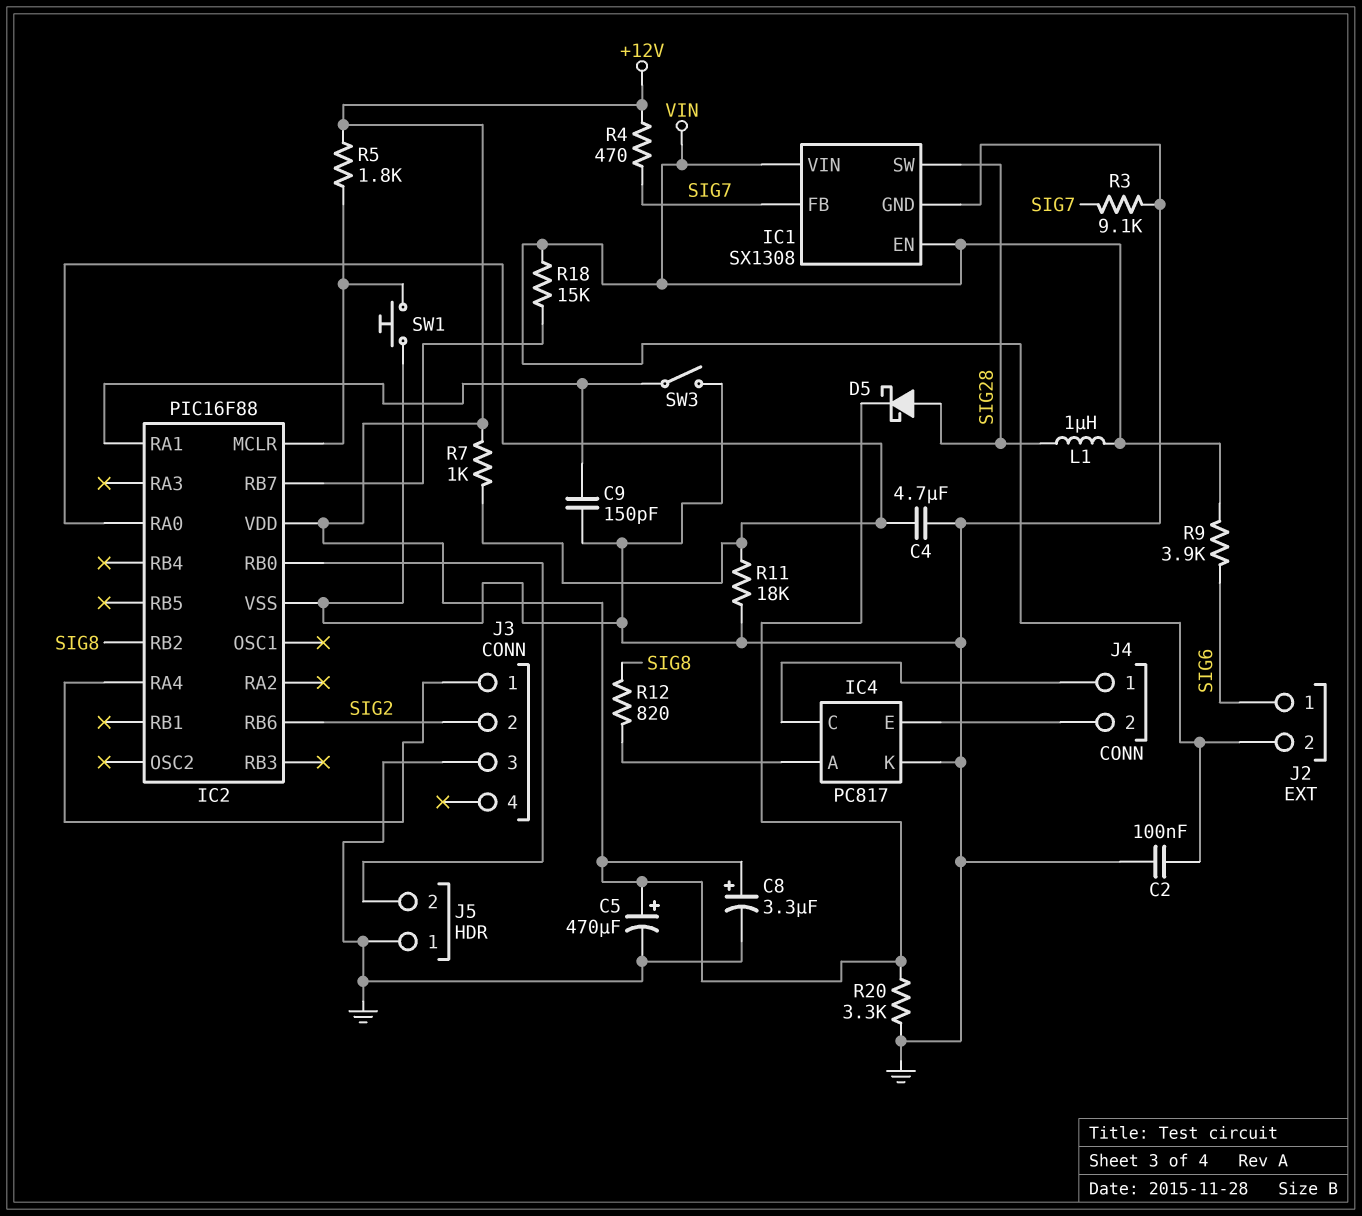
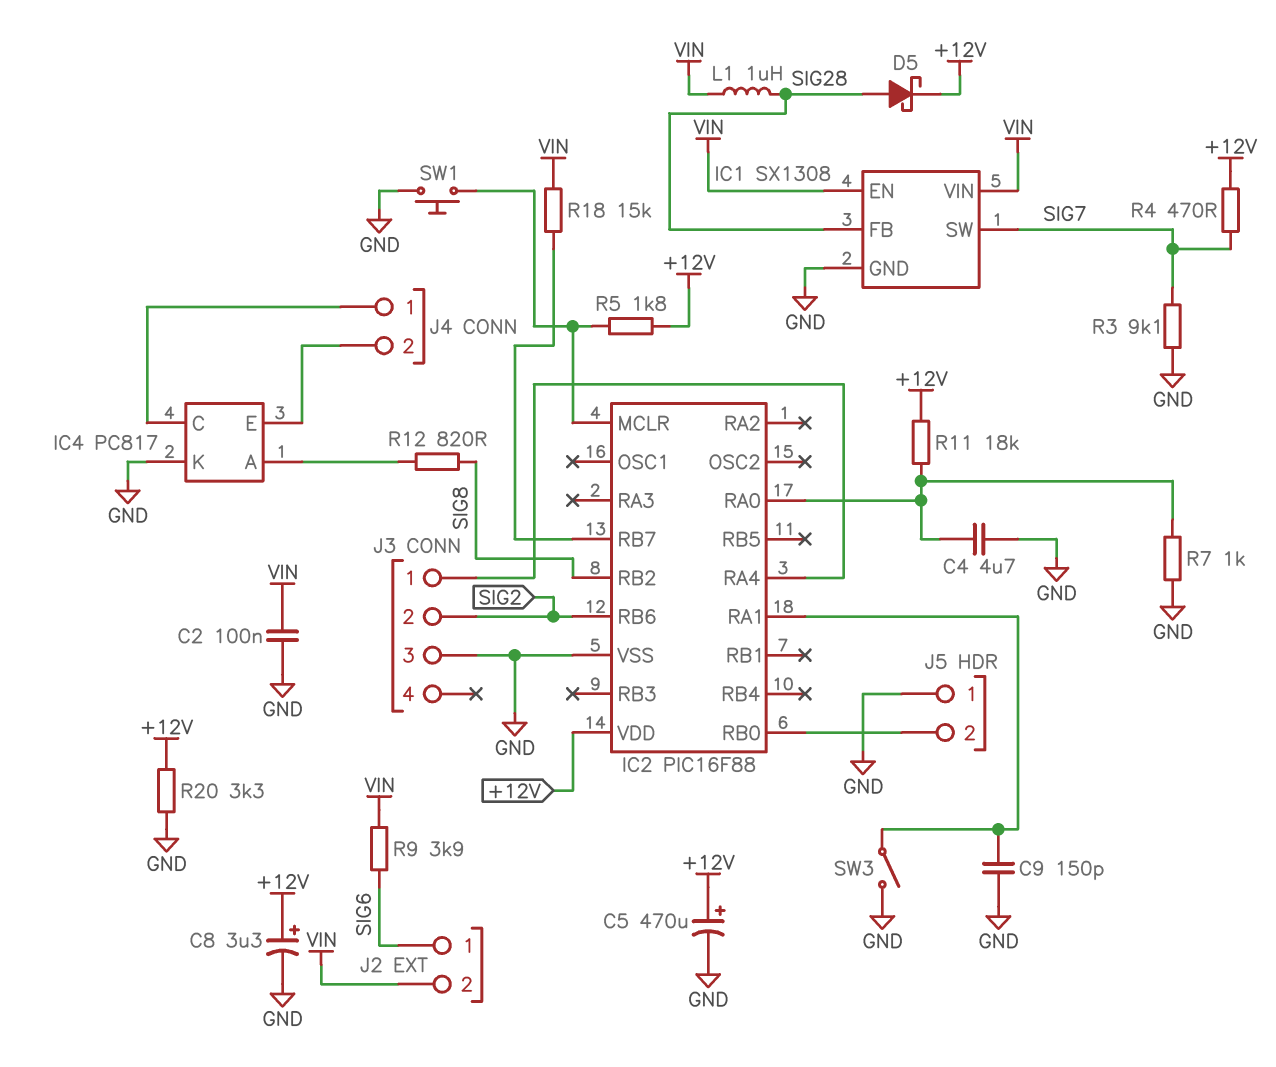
IC1 pin FB: SIG7 -> SIG28
IC1 pin SW: SIG28 -> SIG7
R7: 1k (+12V, IC2/RA0) -> 1k (GND, IC2/RA0)
R11: 18k (GND, IC2/RA0) -> 18k (+12V, IC2/RA0)

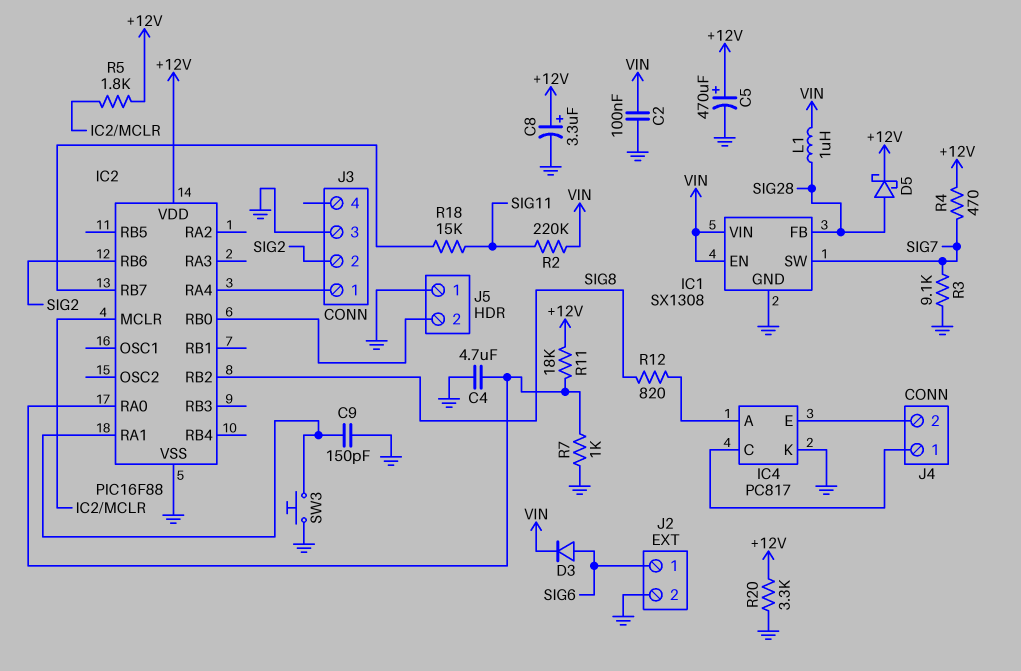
D3: none -> diode (A SIG6, K VIN)
J2 pin 2: VIN -> GND
R2: none -> 220k (SIG11, VIN)
R9: 3.9k (SIG6, VIN) -> none
R18: 15k (IC2/RB7, VIN) -> 15k (IC2/RB7, SIG11)
SW1: button (GND, IC2/MCLR) -> none
SW3: switch (GND, IC2/RA1) -> button (GND, IC2/RA1)

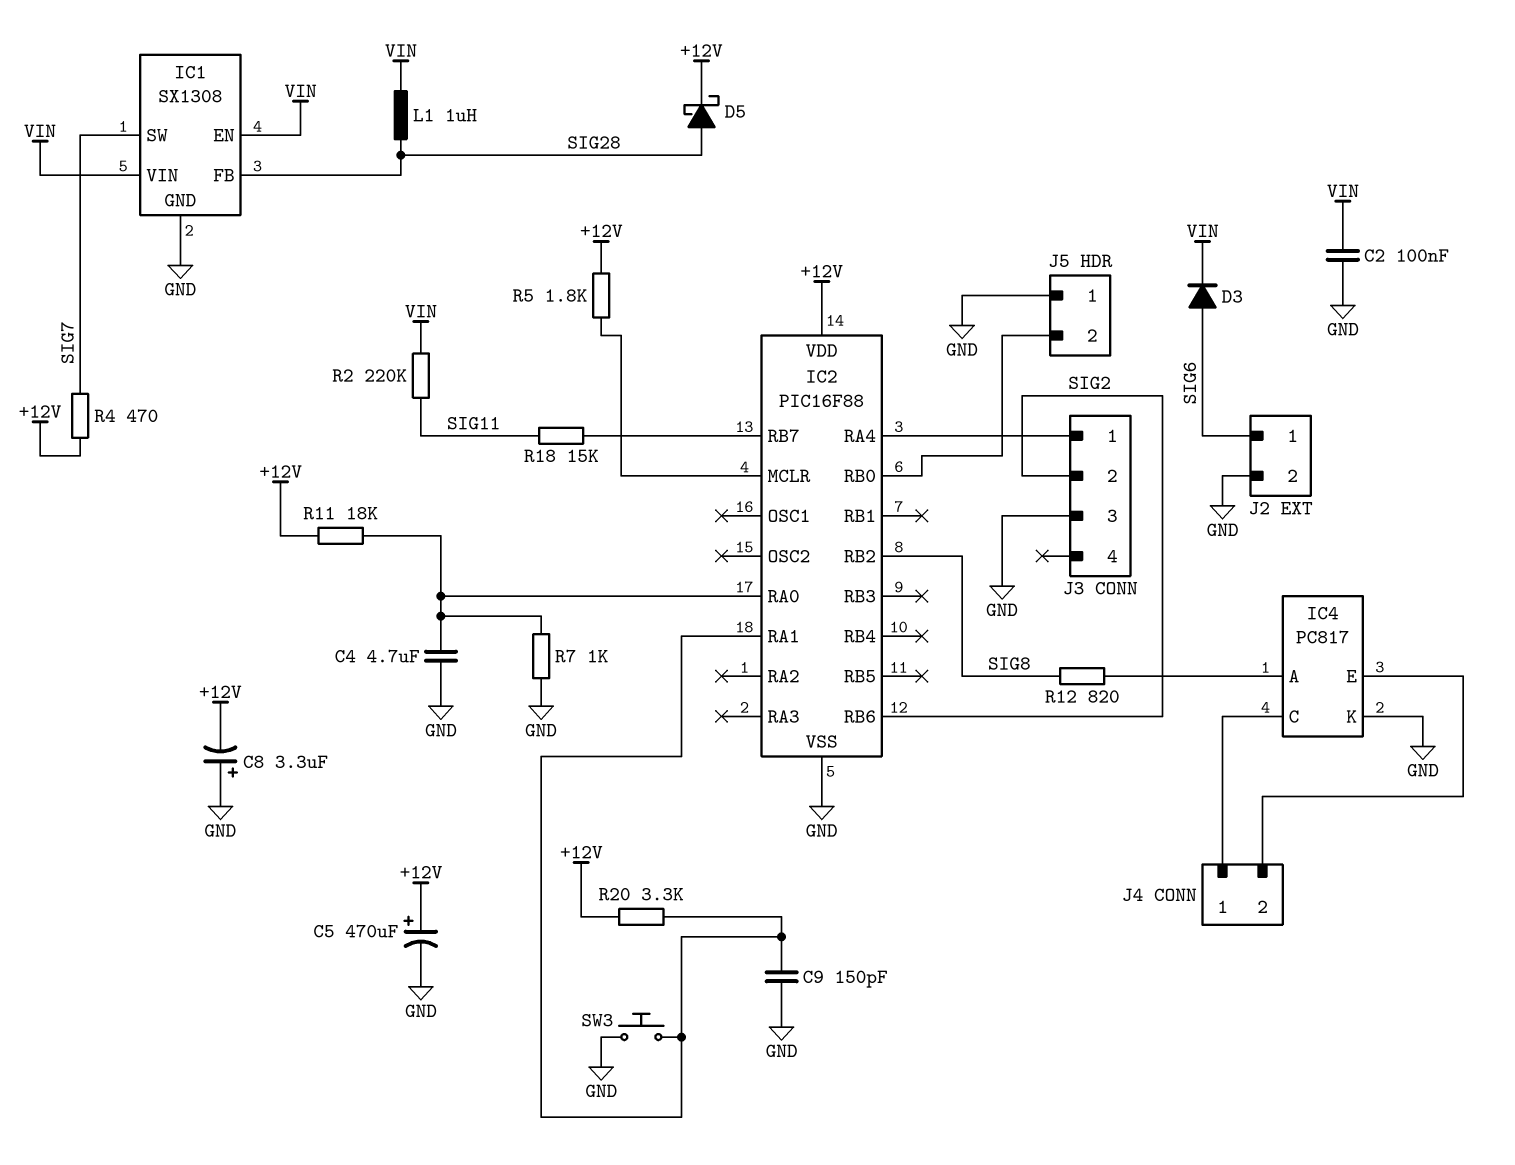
C8: 3.3uF (plus +12V, minus GND) -> 3.3uF (plus GND, minus +12V)
R3: 9.1k (GND, SIG7) -> none
R20: 3.3k (+12V, GND) -> 3.3k (+12V, IC2/RA1)

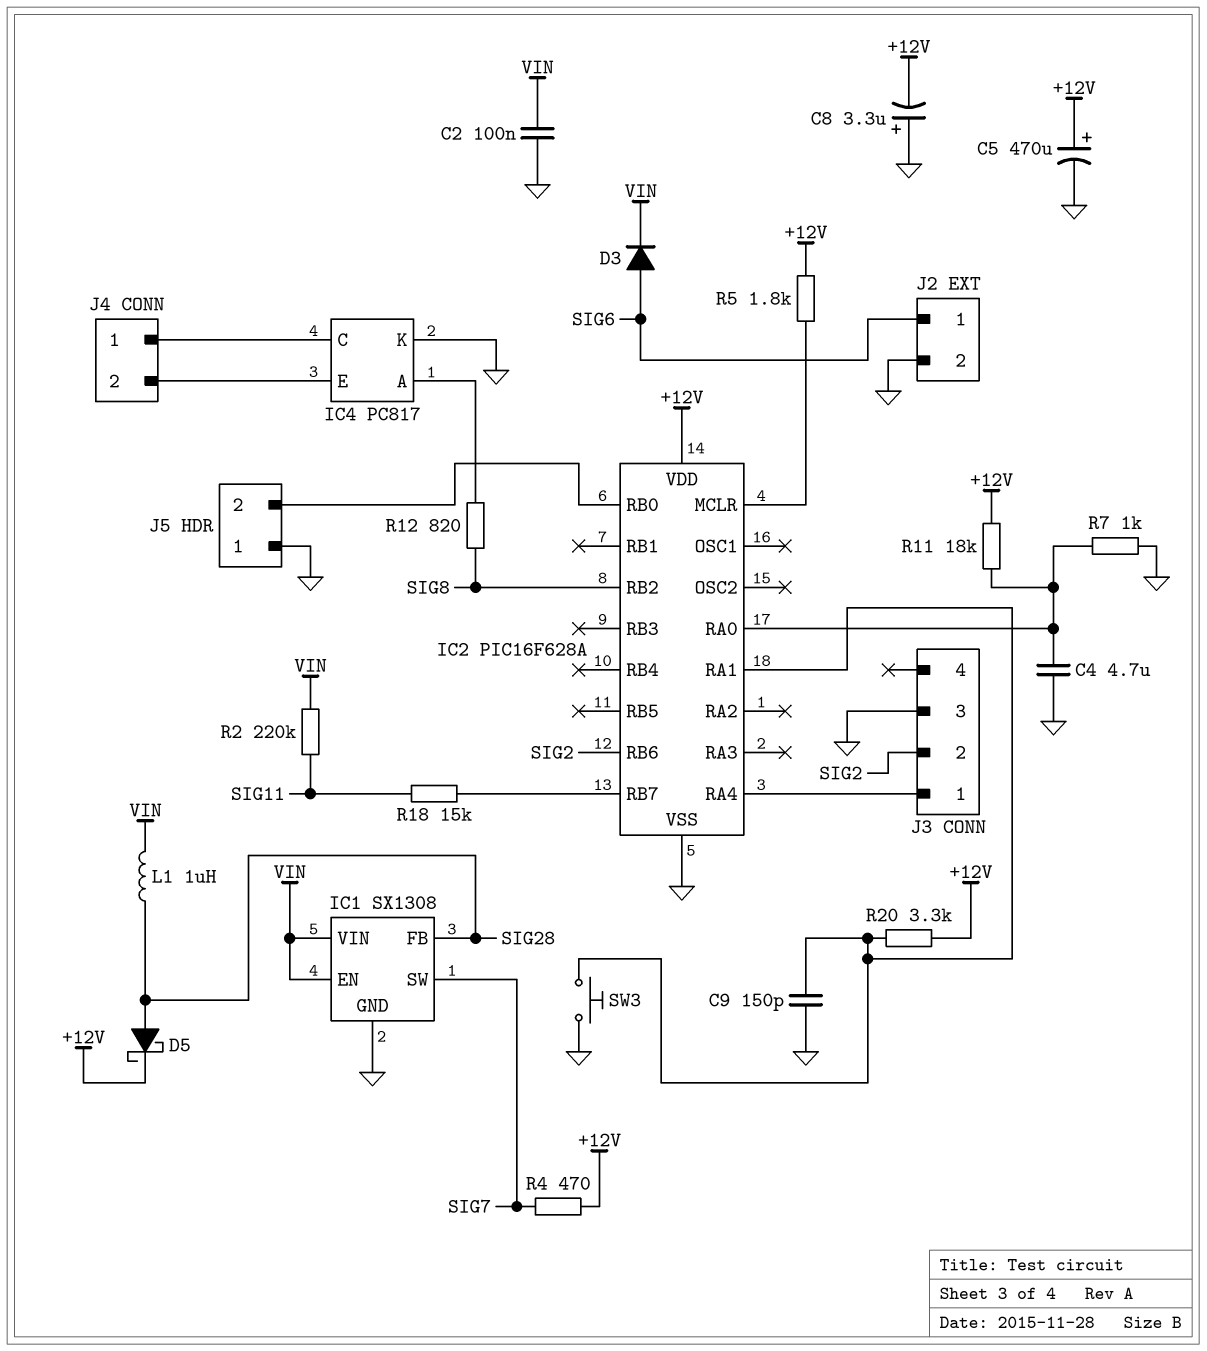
IC2: PIC16F88 -> PIC16F628A

